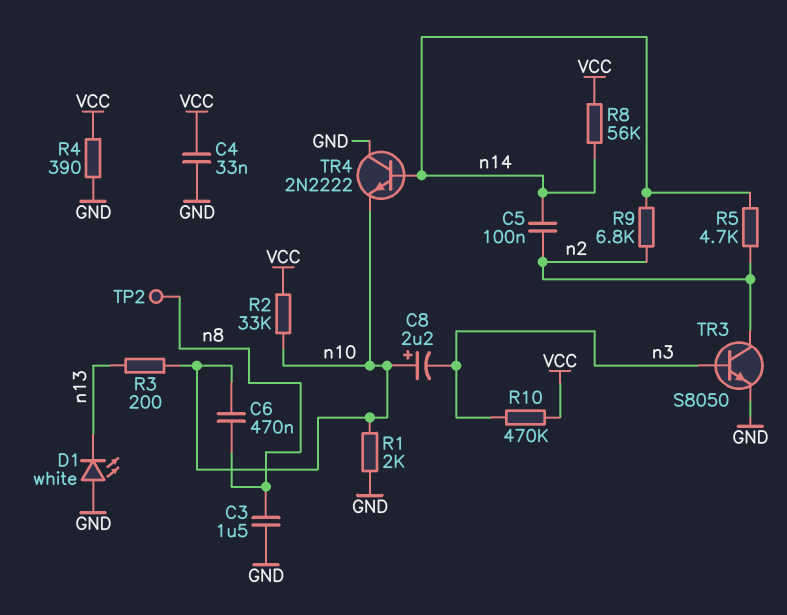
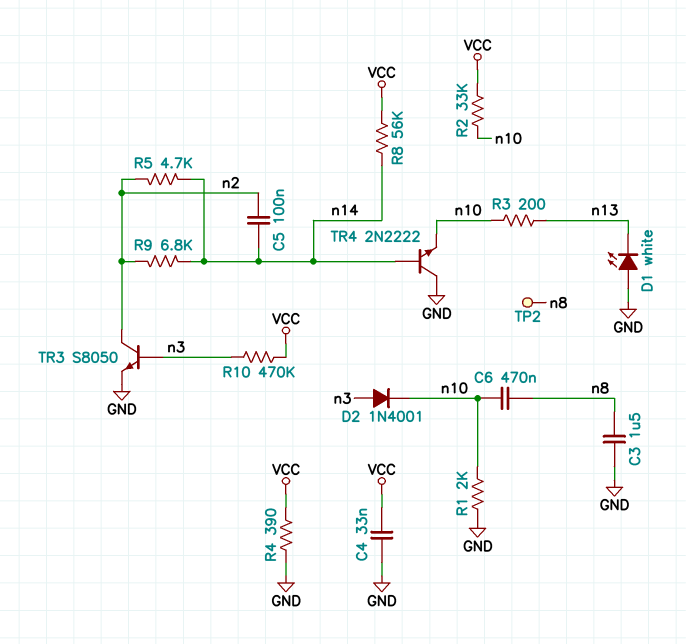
C8: 2.2uF (plus n10, minus n3) -> none
D2: none -> diode 1N4001 (A n3, K n10)

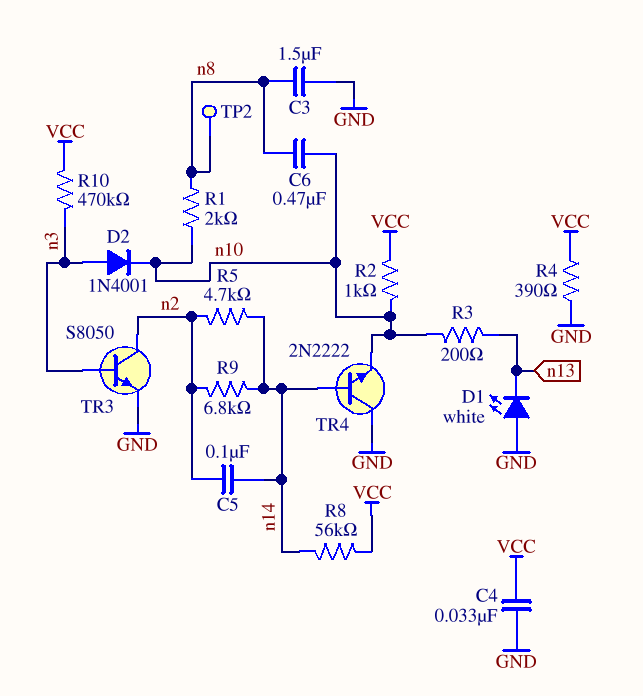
R1: 2k (GND, n10) -> 2k (n8, n10)
R2: 33k (VCC, n10) -> 1k (VCC, n10)

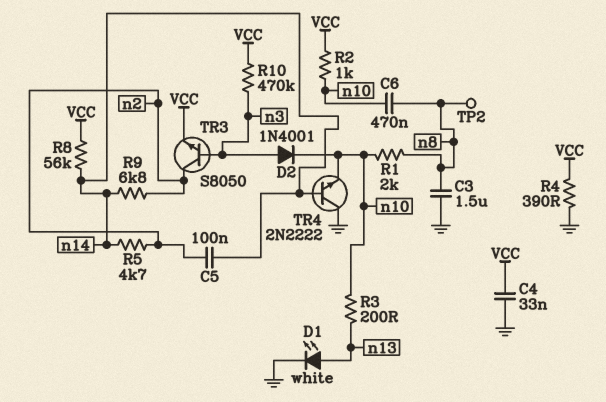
D1: LED white (A GND, K n13) -> LED white (A n13, K GND)
TR3: NPN S8050 (B n3, C n2, E GND) -> NPN S8050 (B n3, C n2, E VCC)

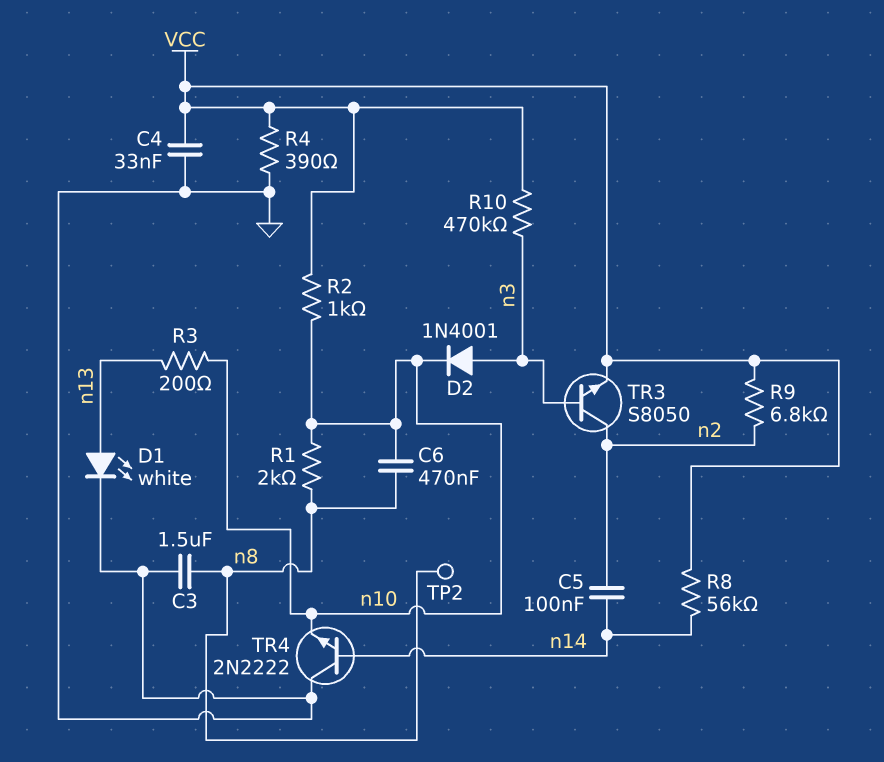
R5: 4.7k (n2, n14) -> none
R9: 6.8k (n2, n14) -> 6.8k (VCC, n2)

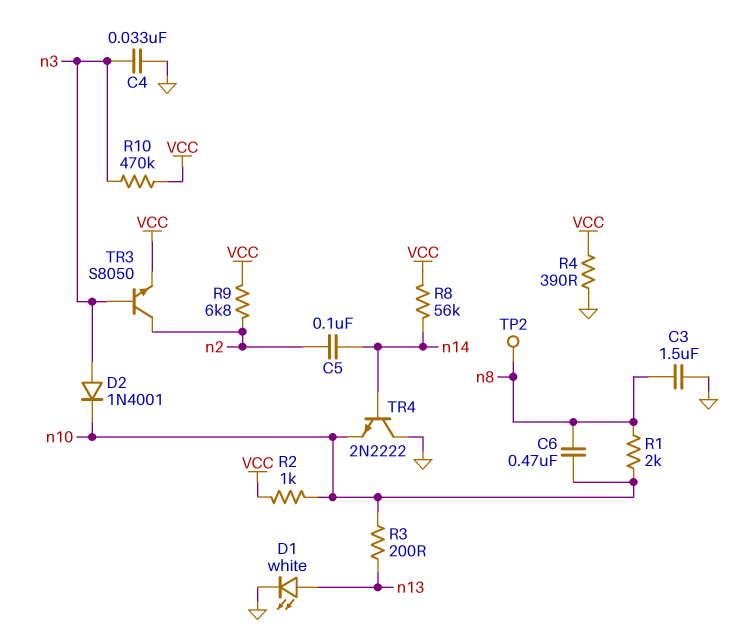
C4: 33nF (GND, VCC) -> 33nF (GND, n3)

